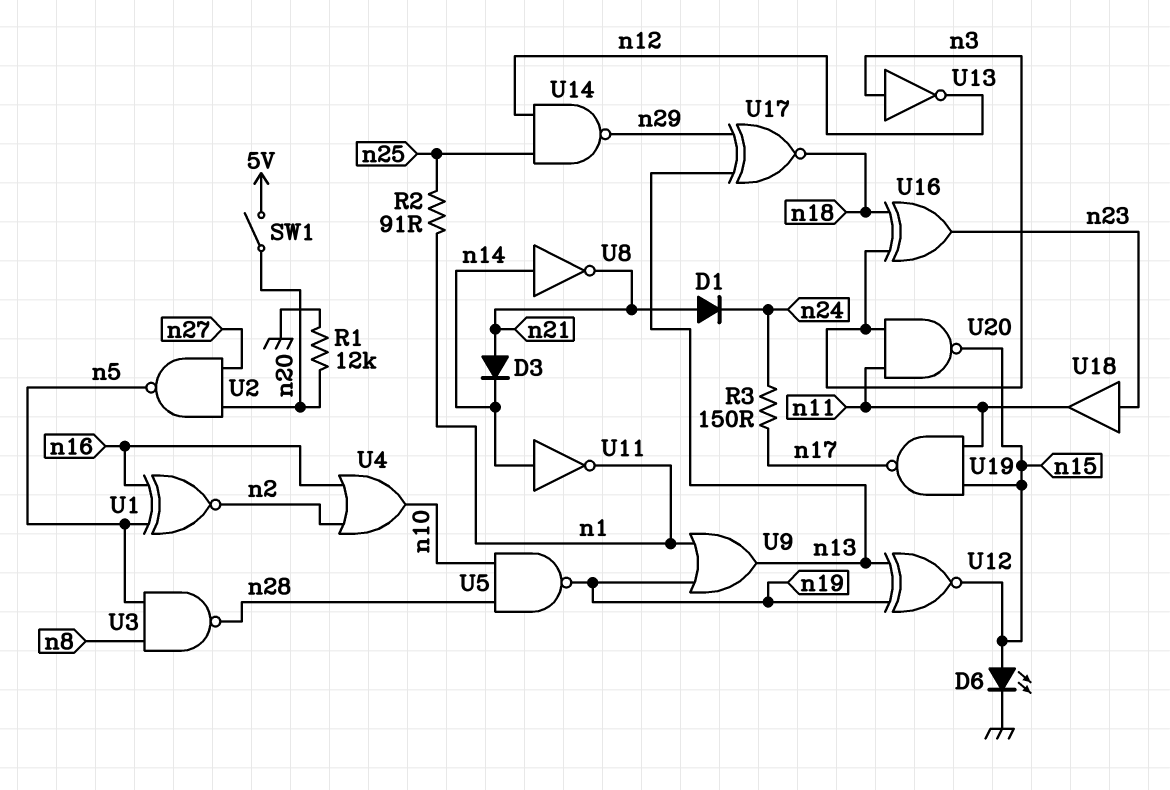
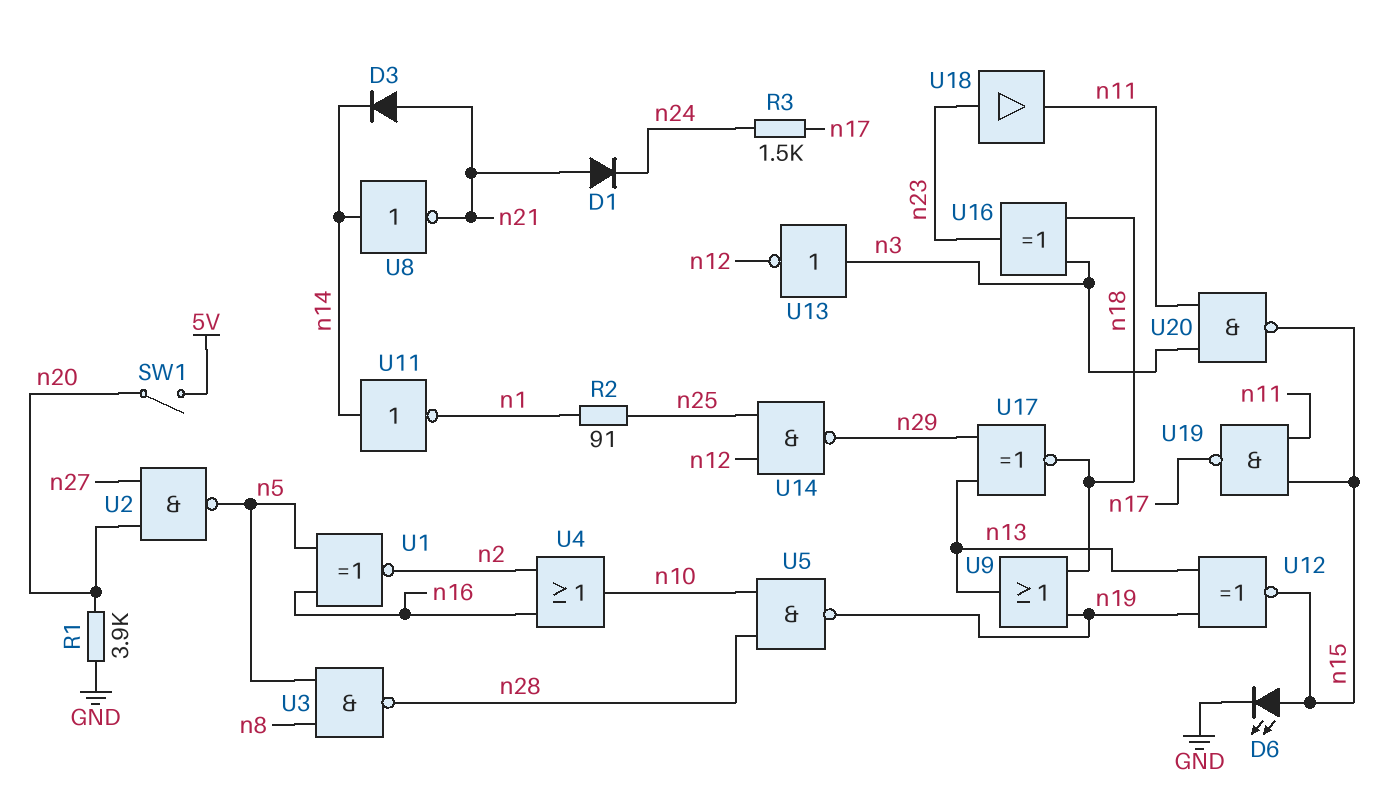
R1: 12k (GND, n20) -> 3.9k (GND, n20)
R3: 150 (n17, n24) -> 1.5k (n17, n24)
U9: OR (in n1, in n19, out n13) -> OR (in n18, in n19, out n13)

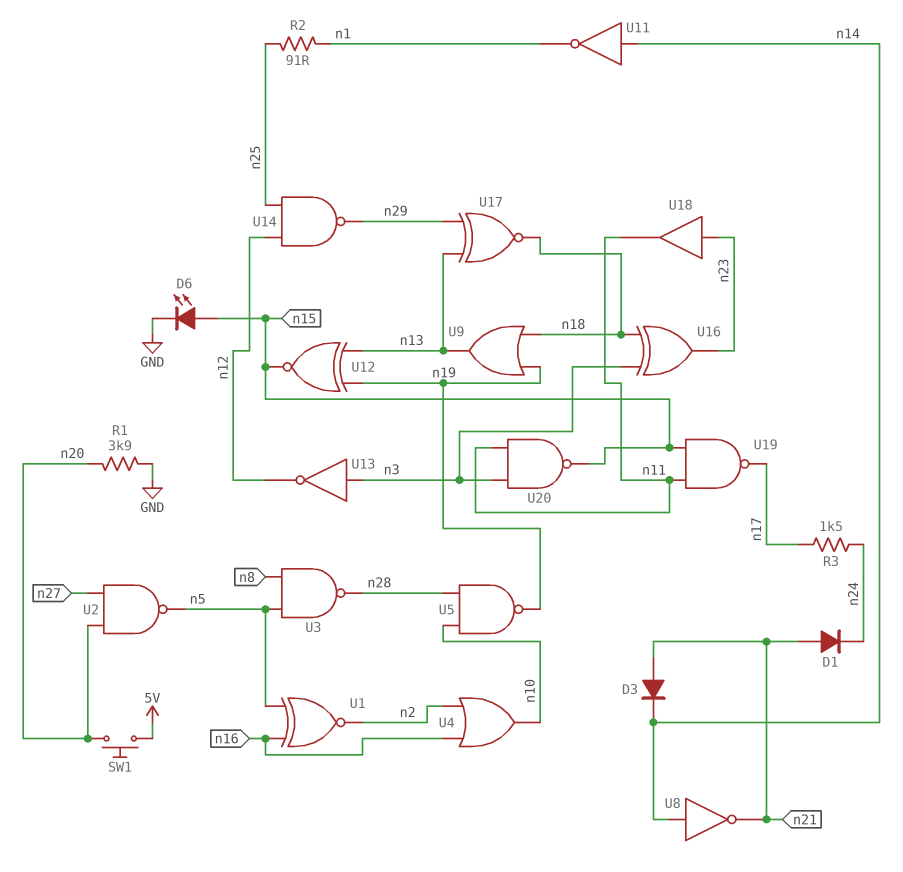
SW1: switch (5V, n20) -> button (5V, n20)

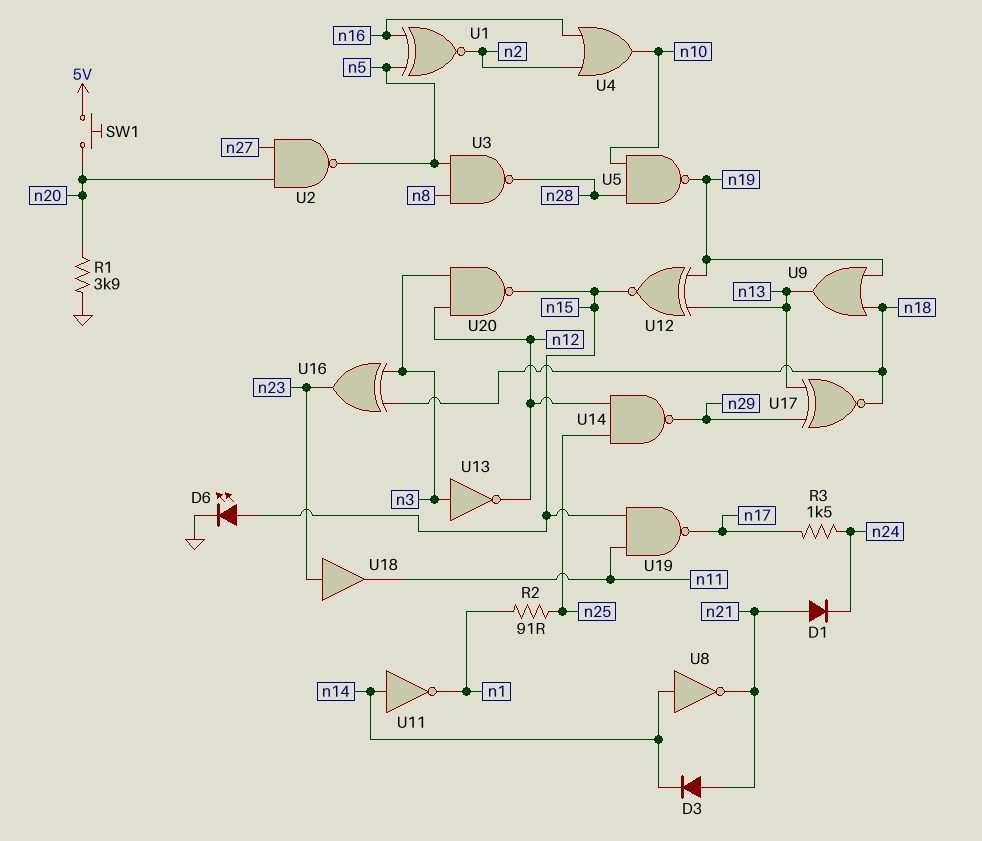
U20: NAND (in n3, in n11, out n15) -> NAND (in n3, in n12, out n15)

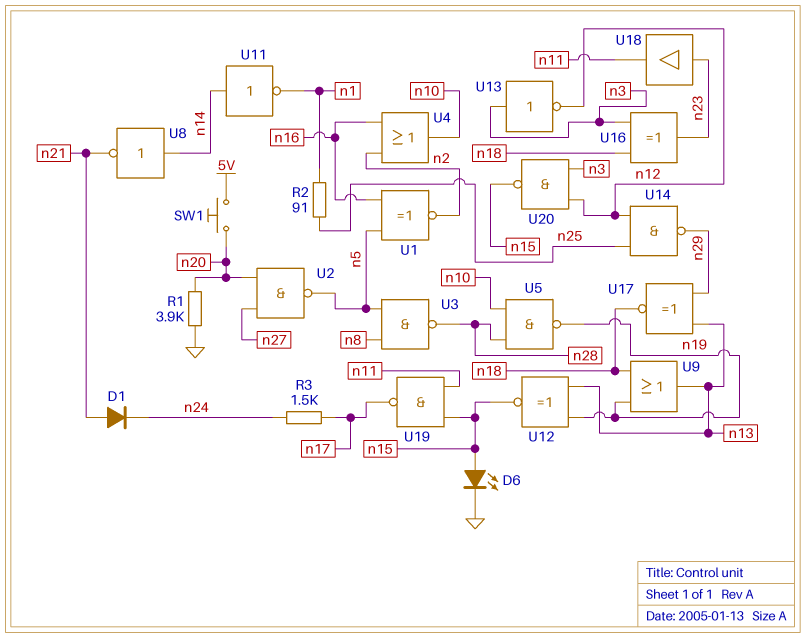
D3: diode (A n21, K n14) -> none

